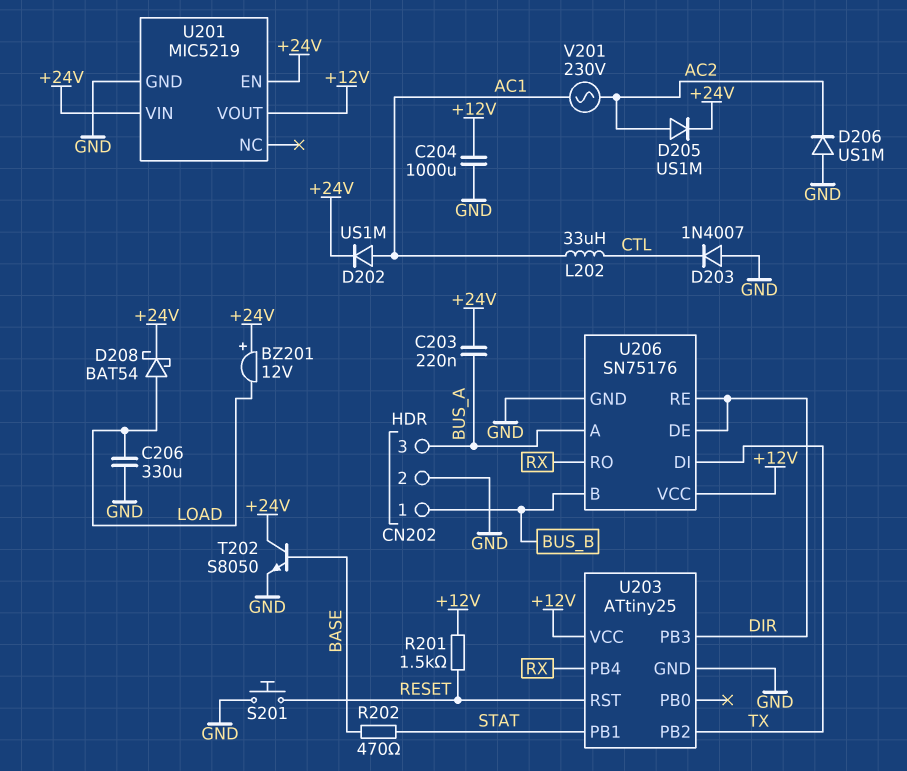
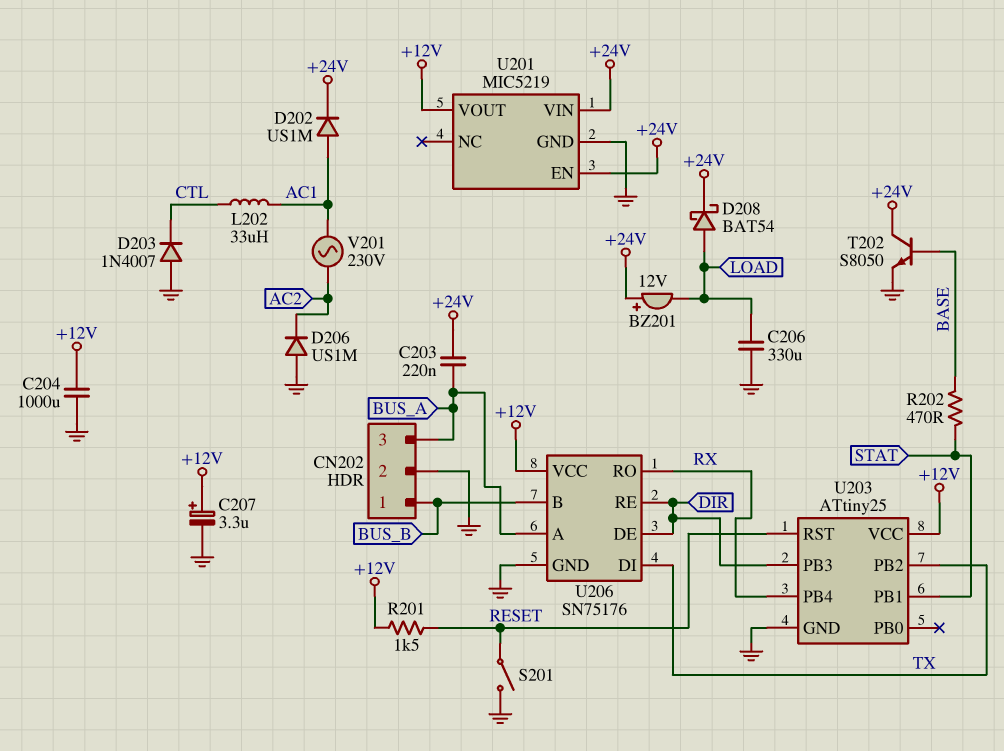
C207: none -> 3.3uF (plus +12V, minus GND)
D205: diode US1M (A AC2, K +24V) -> none
S201: button (GND, RESET) -> switch (GND, RESET)

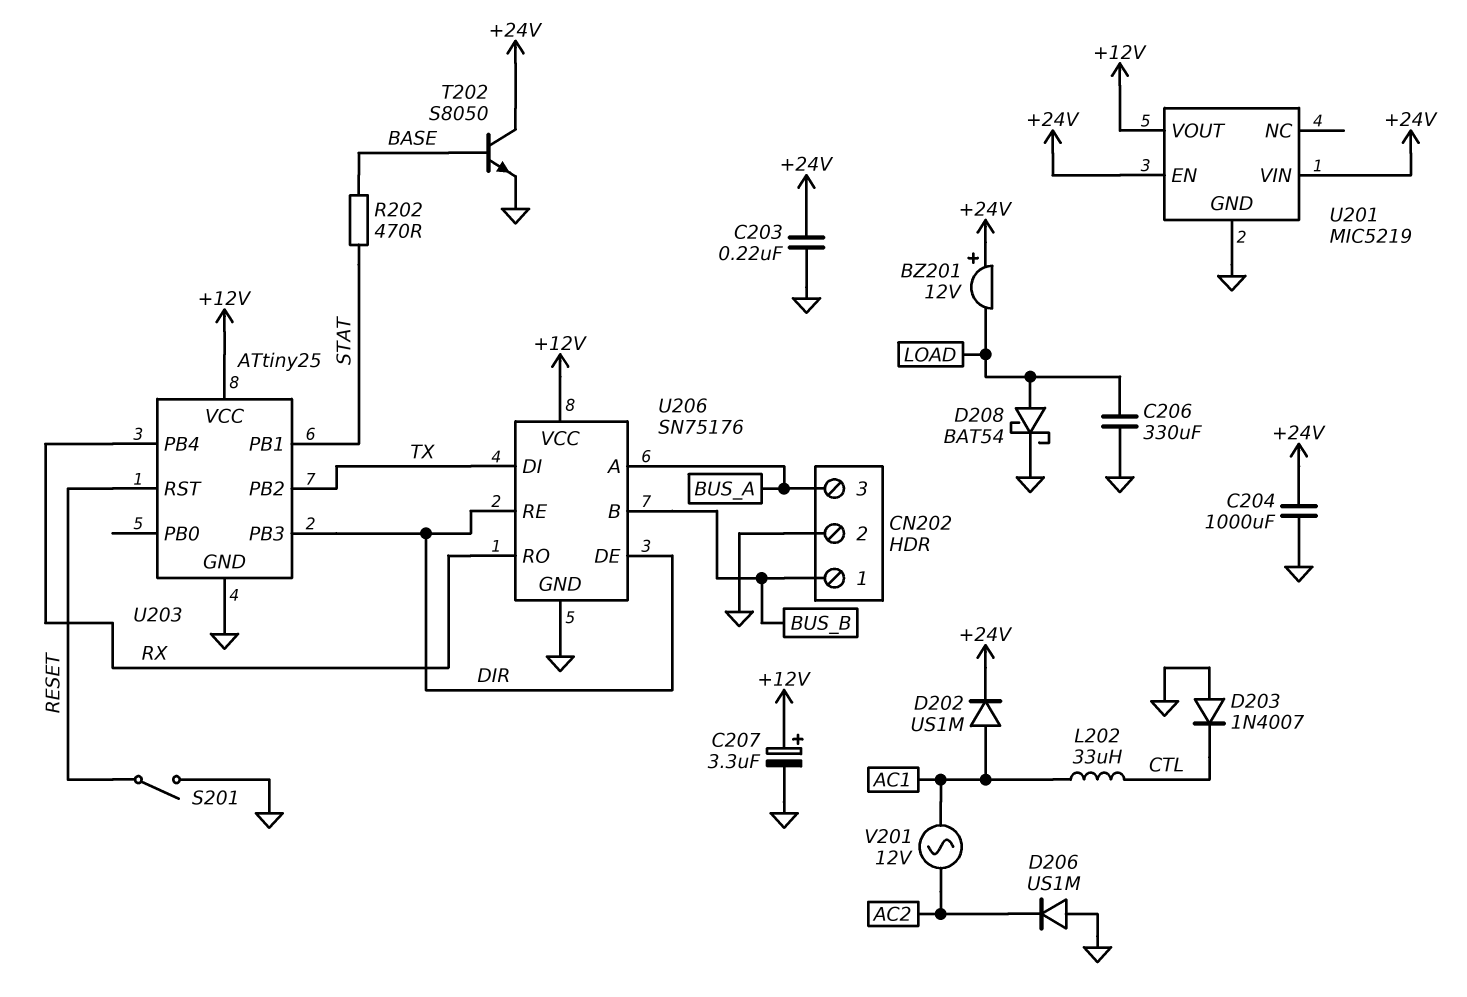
C203: 220nF (+24V, BUS_A) -> 220nF (+24V, GND)
C204: 1000uF (+12V, GND) -> 1000uF (+24V, GND)
D208: schottky BAT54 (A LOAD, K +24V) -> schottky BAT54 (A LOAD, K GND)
R201: 1.5k (+12V, RESET) -> none
V201: AC 230V (AC1, AC2) -> AC 12V (AC1, AC2)

